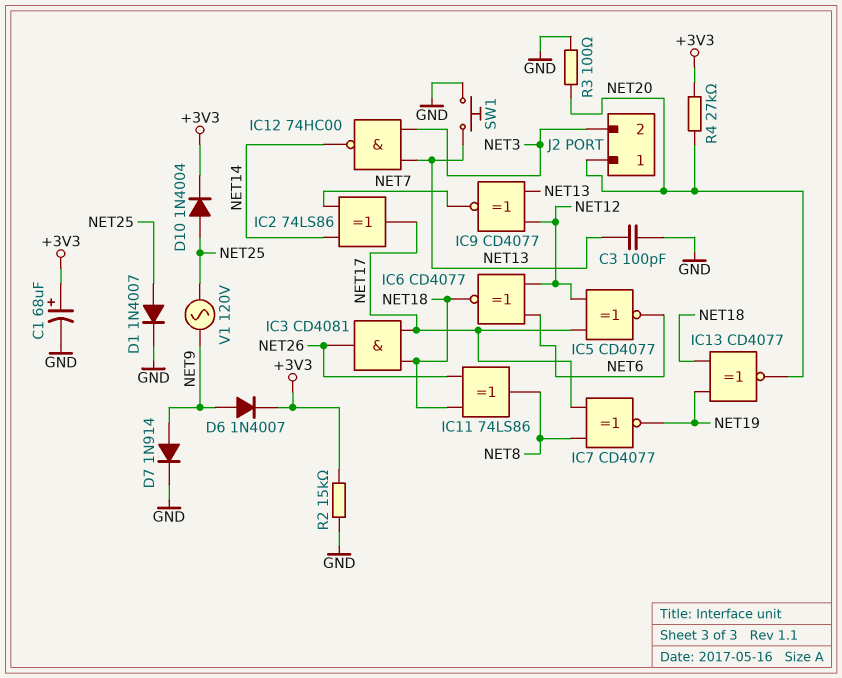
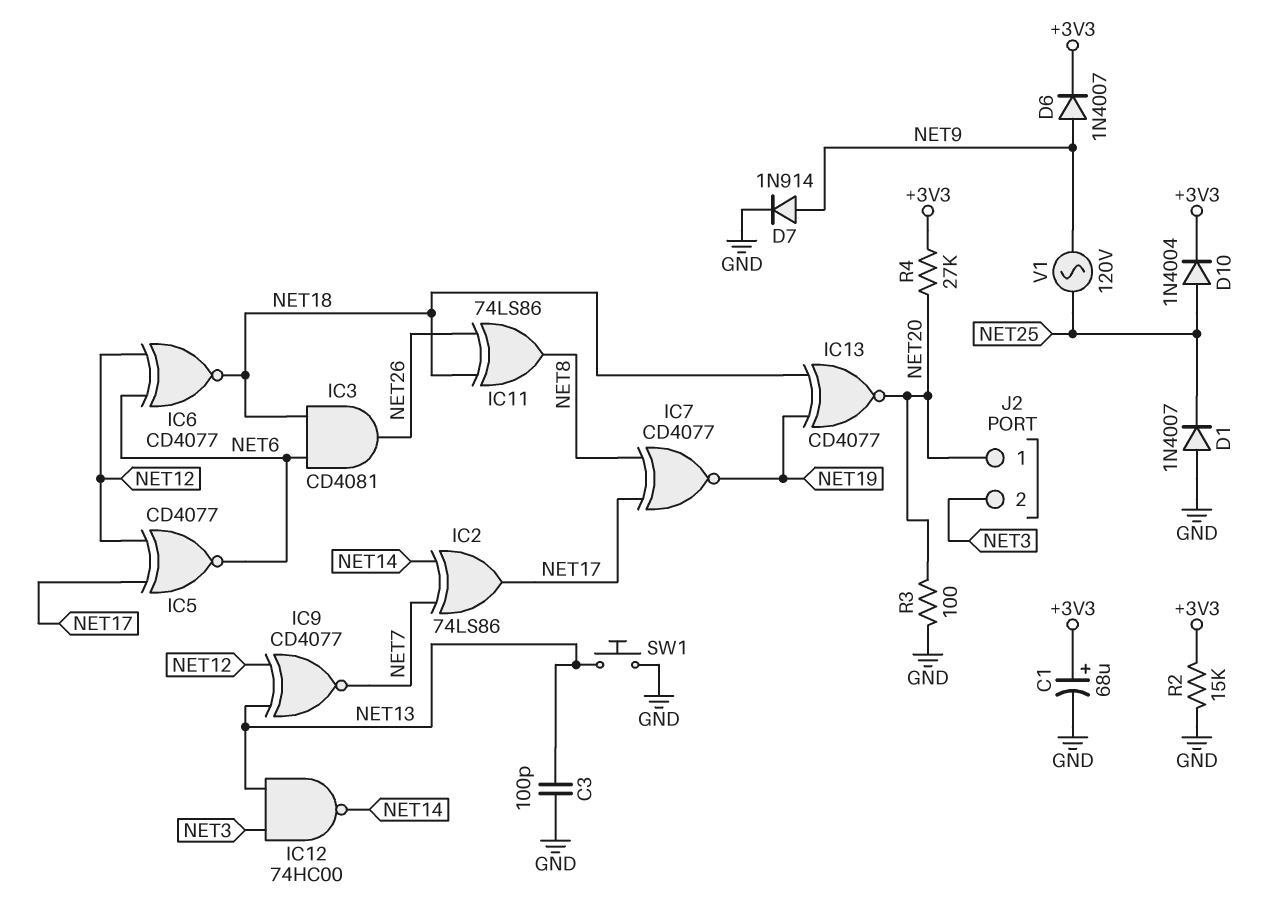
D1: diode 1N4007 (A NET25, K GND) -> diode 1N4007 (A GND, K NET25)
IC3: AND CD4081 (in NET17, in NET18, out NET26) -> AND CD4081 (in NET6, in NET18, out NET26)

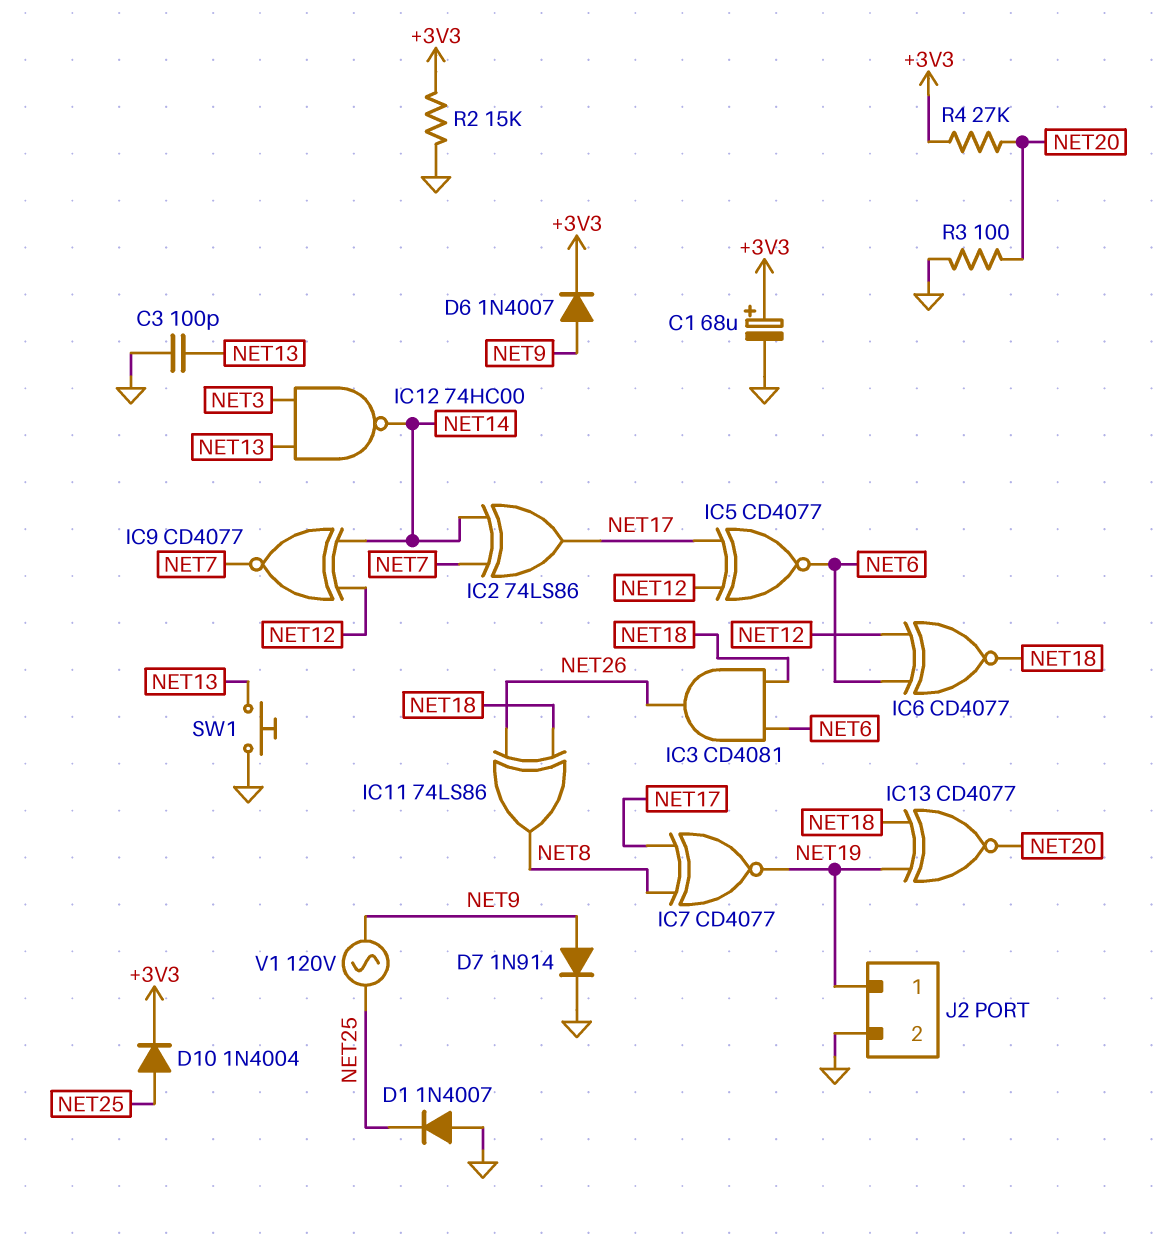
IC9: XNOR CD4077 (in NET12, in NET13, out NET7) -> XNOR CD4077 (in NET12, in NET14, out NET7)
J2 pin 1: NET20 -> NET19
J2 pin 2: NET3 -> GND

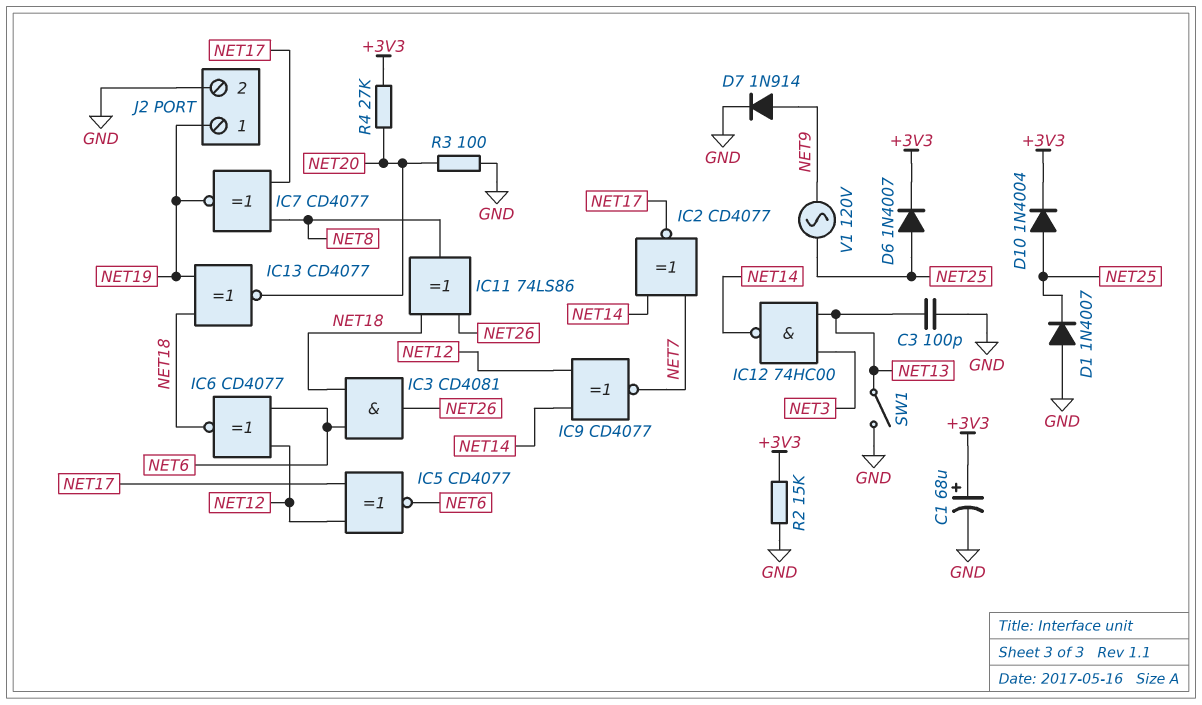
D6: diode 1N4007 (A NET9, K +3V3) -> diode 1N4007 (A NET25, K +3V3)
IC2: XOR 74LS86 (in NET7, in NET14, out NET17) -> XNOR CD4077 (in NET7, in NET14, out NET17)
SW1: button (GND, NET13) -> switch (GND, NET13)

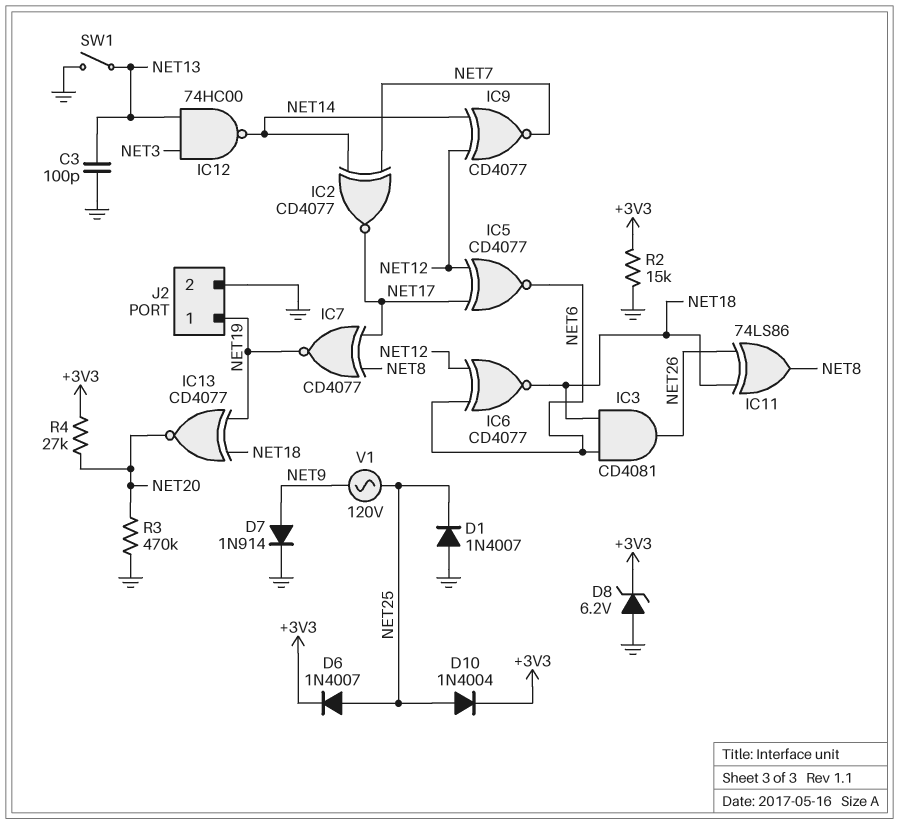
C1: 68uF (plus +3V3, minus GND) -> none
D8: none -> zener 6.2V (A GND, K +3V3)
R3: 100 (GND, NET20) -> 470k (GND, NET20)

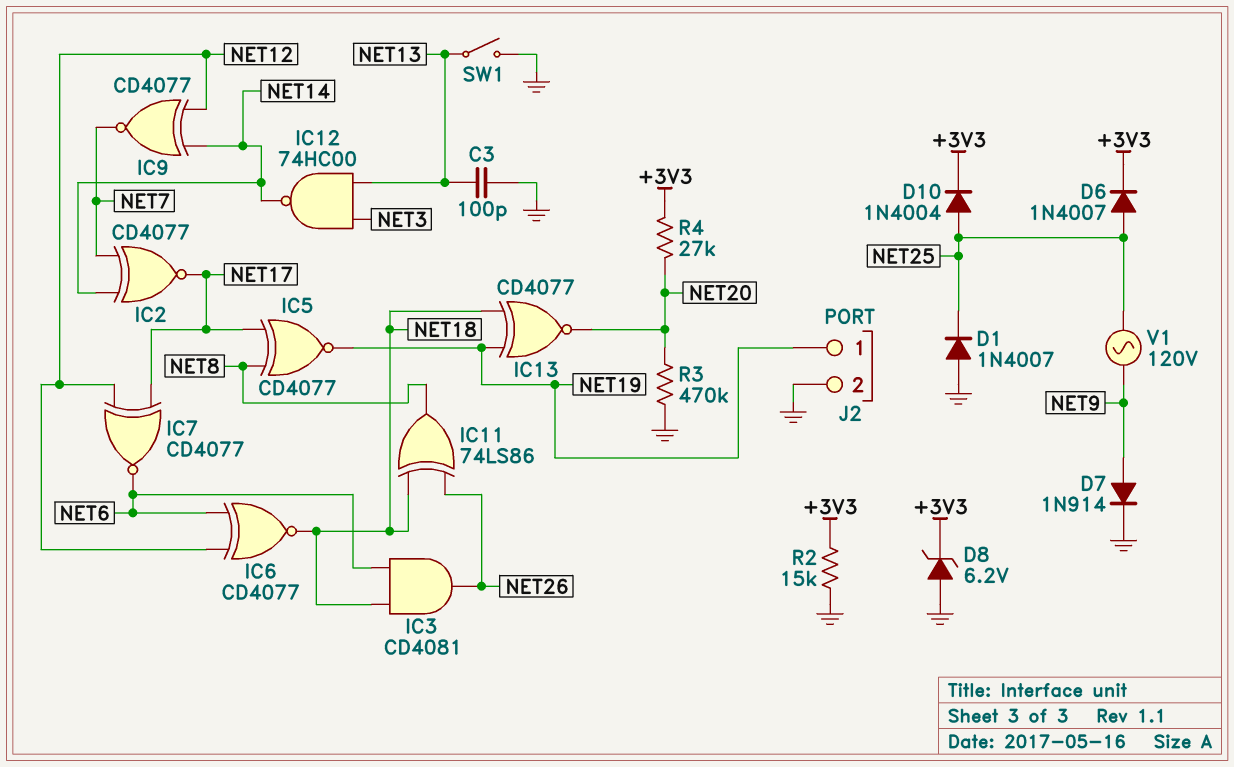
IC5: XNOR CD4077 (in NET12, in NET17, out NET6) -> XNOR CD4077 (in NET8, in NET17, out NET19)
IC7: XNOR CD4077 (in NET8, in NET17, out NET19) -> XNOR CD4077 (in NET12, in NET17, out NET6)

